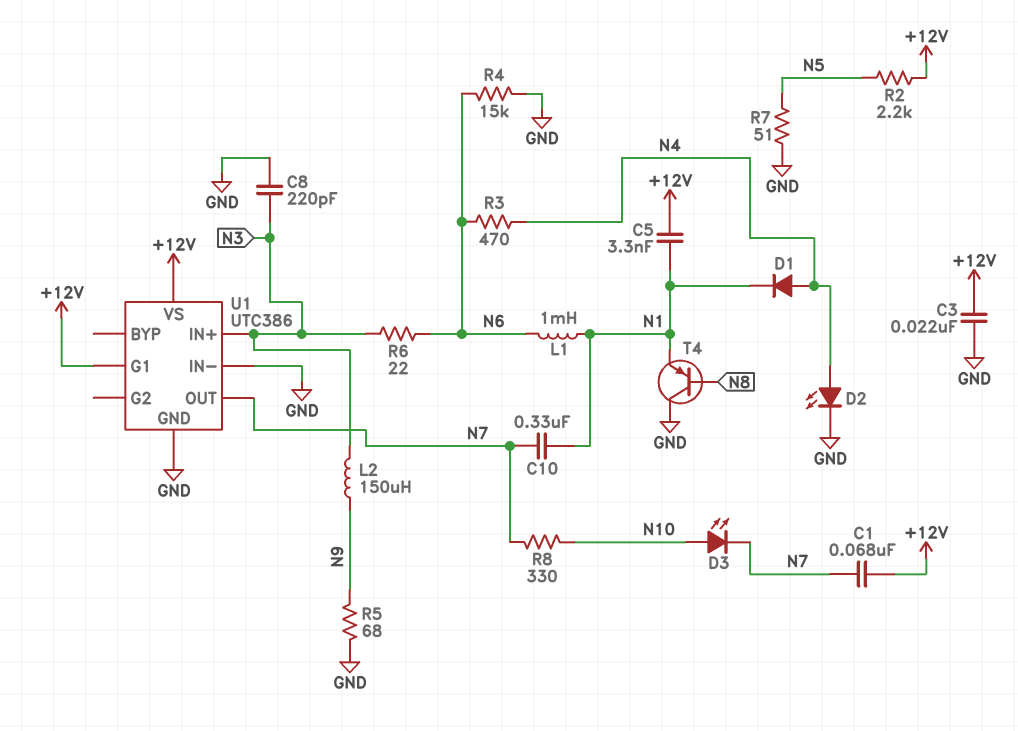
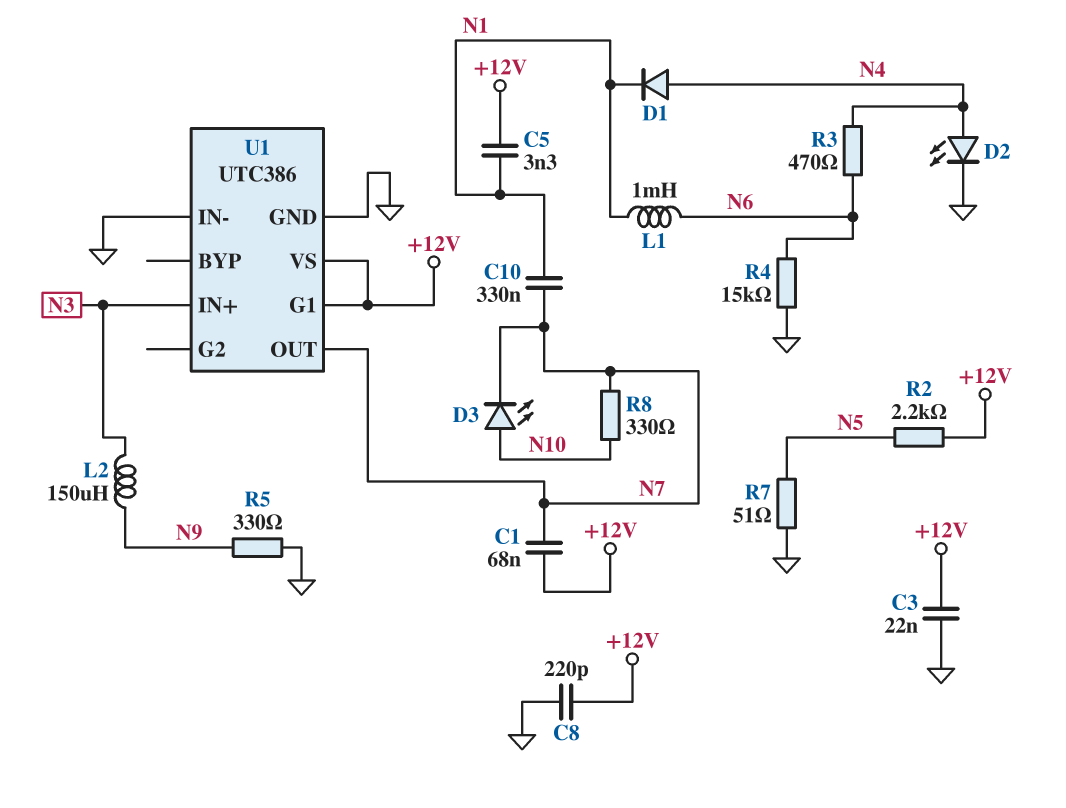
C8: 220pF (GND, N3) -> 220pF (+12V, GND)
R5: 68 (GND, N9) -> 330 (GND, N9)
R6: 22 (N3, N6) -> none
T4: PNP (B N8, C GND, E N1) -> none

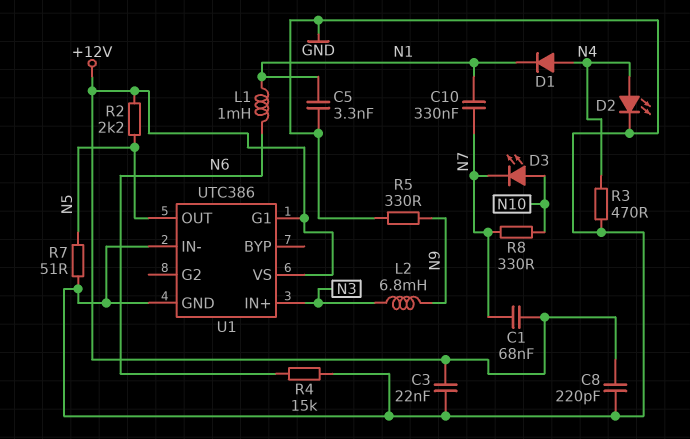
C5: 3.3nF (+12V, N1) -> 3.3nF (GND, N1)
L2: 150uH (N3, N9) -> 6.8mH (N3, N9)
R3: 470 (N4, N6) -> 470 (GND, N4)
U1 pin OUT: N7 -> N5

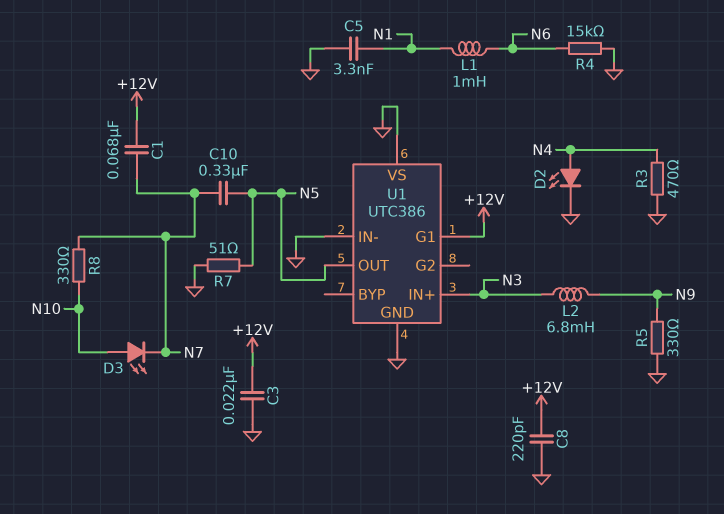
C10: 330nF (N1, N7) -> 330nF (N5, N7)
D1: diode (A N4, K N1) -> none
R2: 2.2k (+12V, N5) -> none
U1 pin VS: +12V -> GND

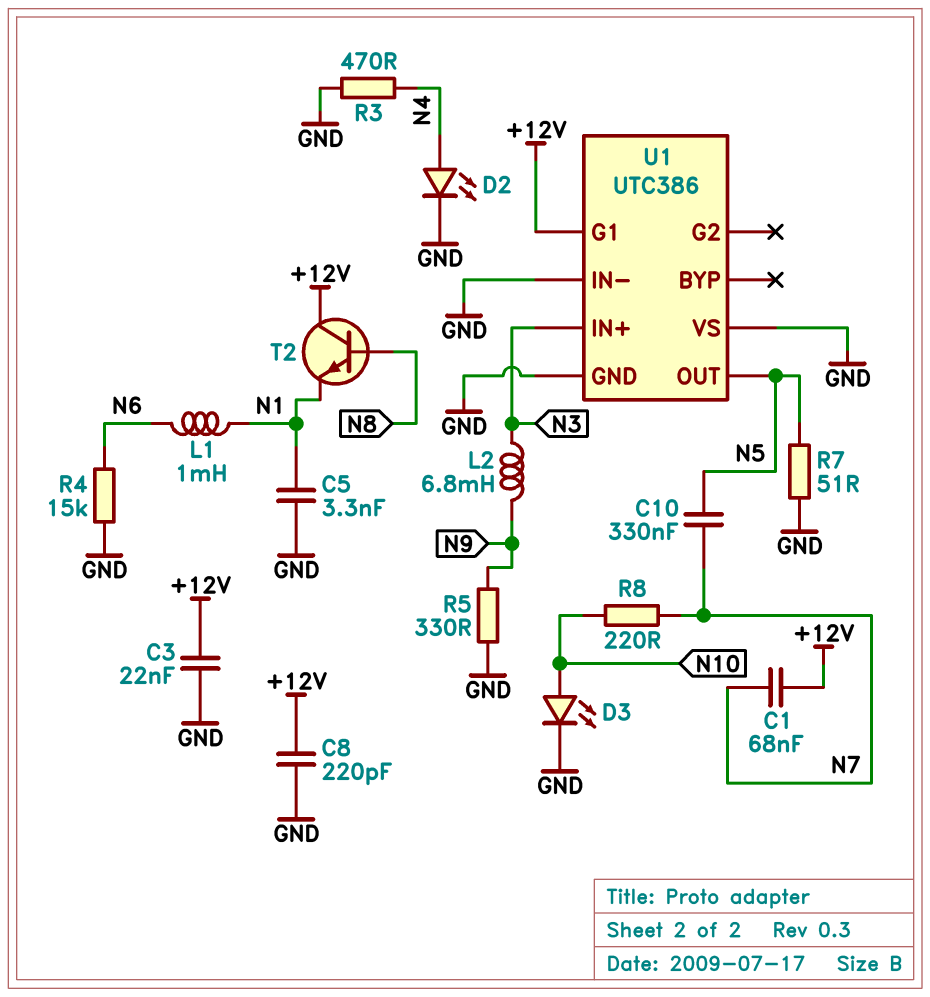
D3: LED (A N10, K N7) -> LED (A N10, K GND)
R8: 330 (N7, N10) -> 220 (N7, N10)
T2: none -> NPN (B N8, C +12V, E N1)

